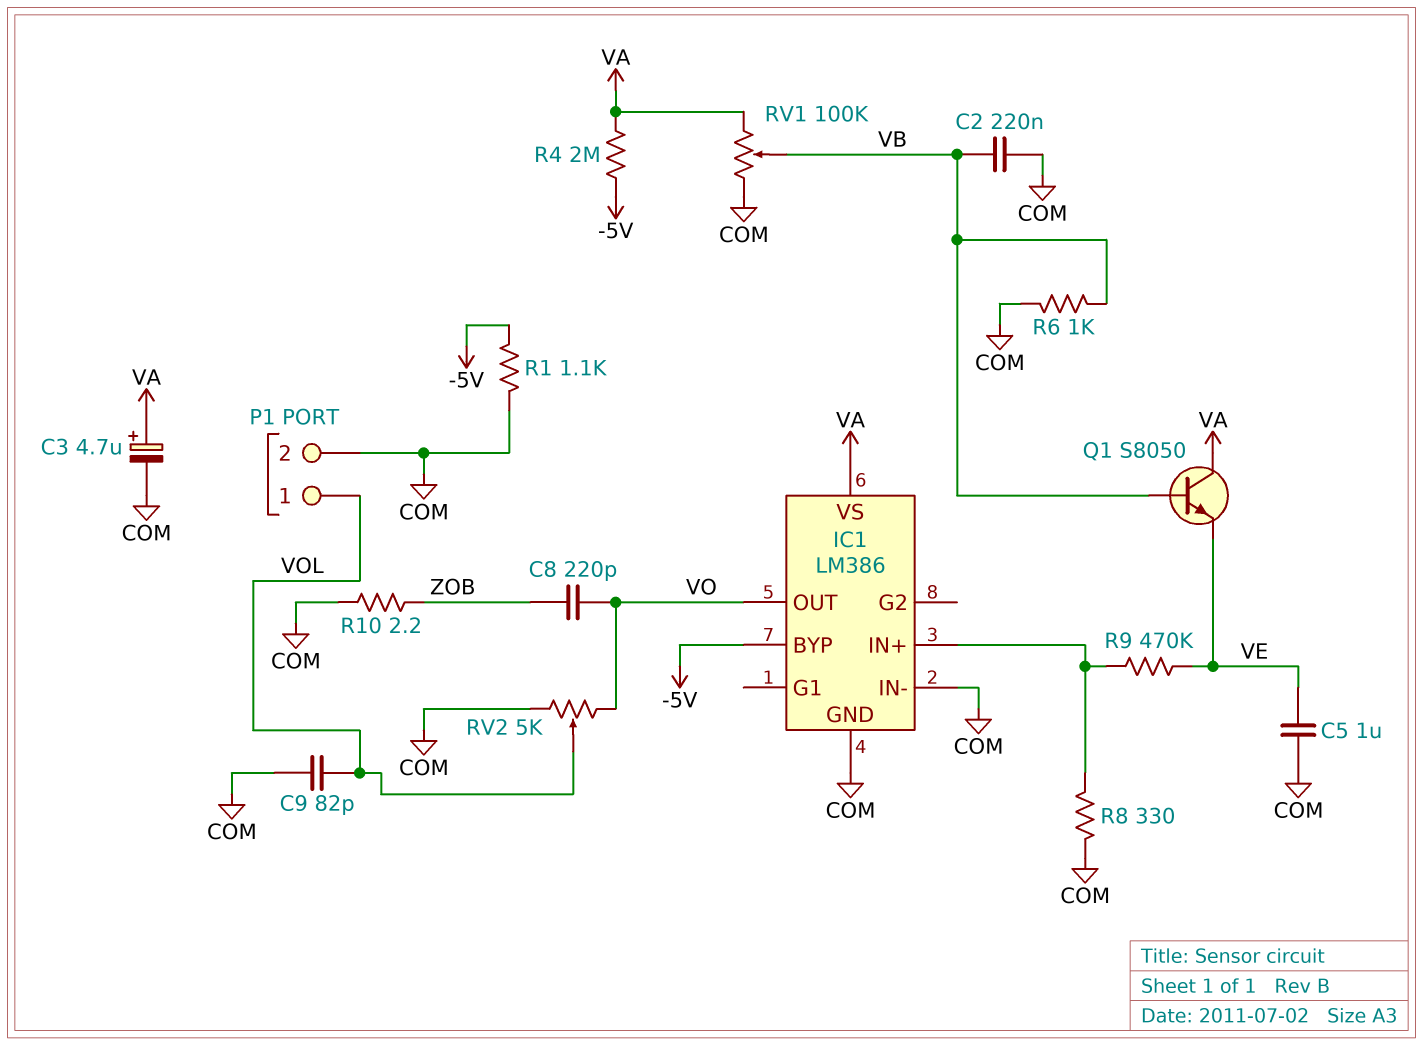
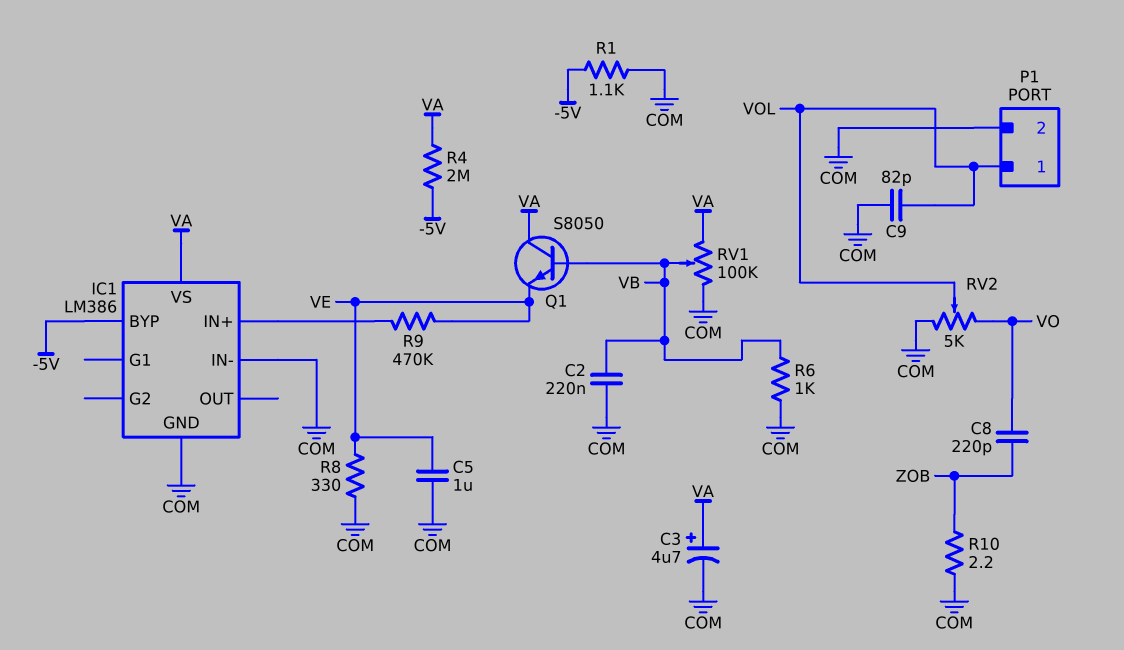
IC1 pin OUT: VO -> none
R8: 330 (COM, IC1/IN+) -> 330 (COM, VE)

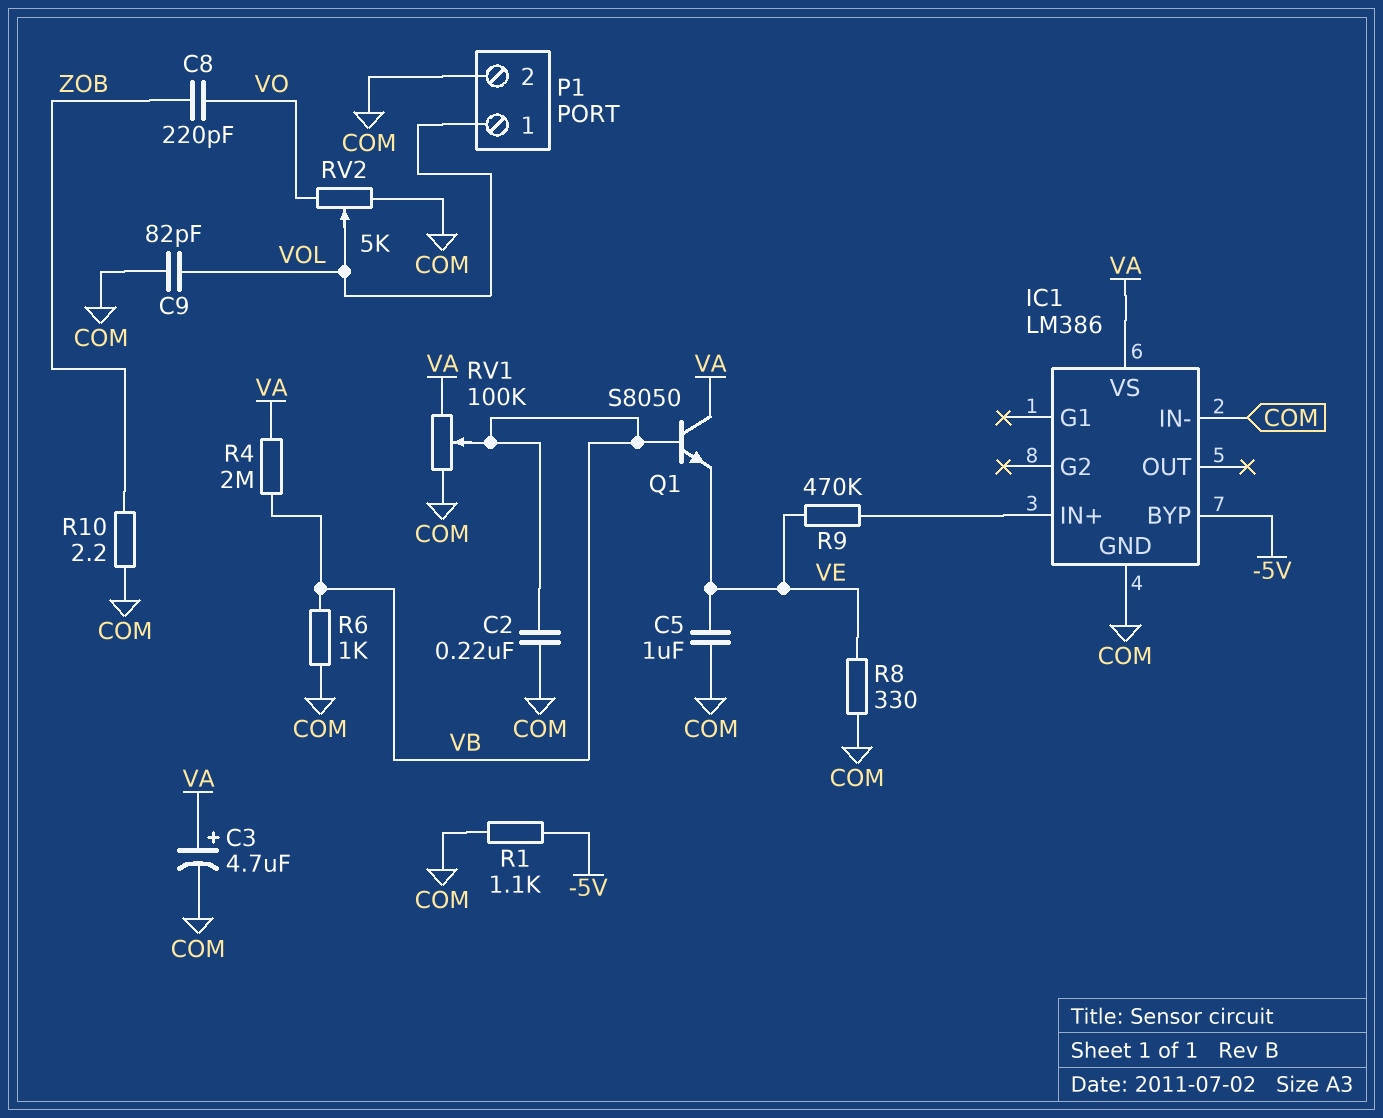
R4: 2M (-5V, VA) -> 2M (VA, VB)

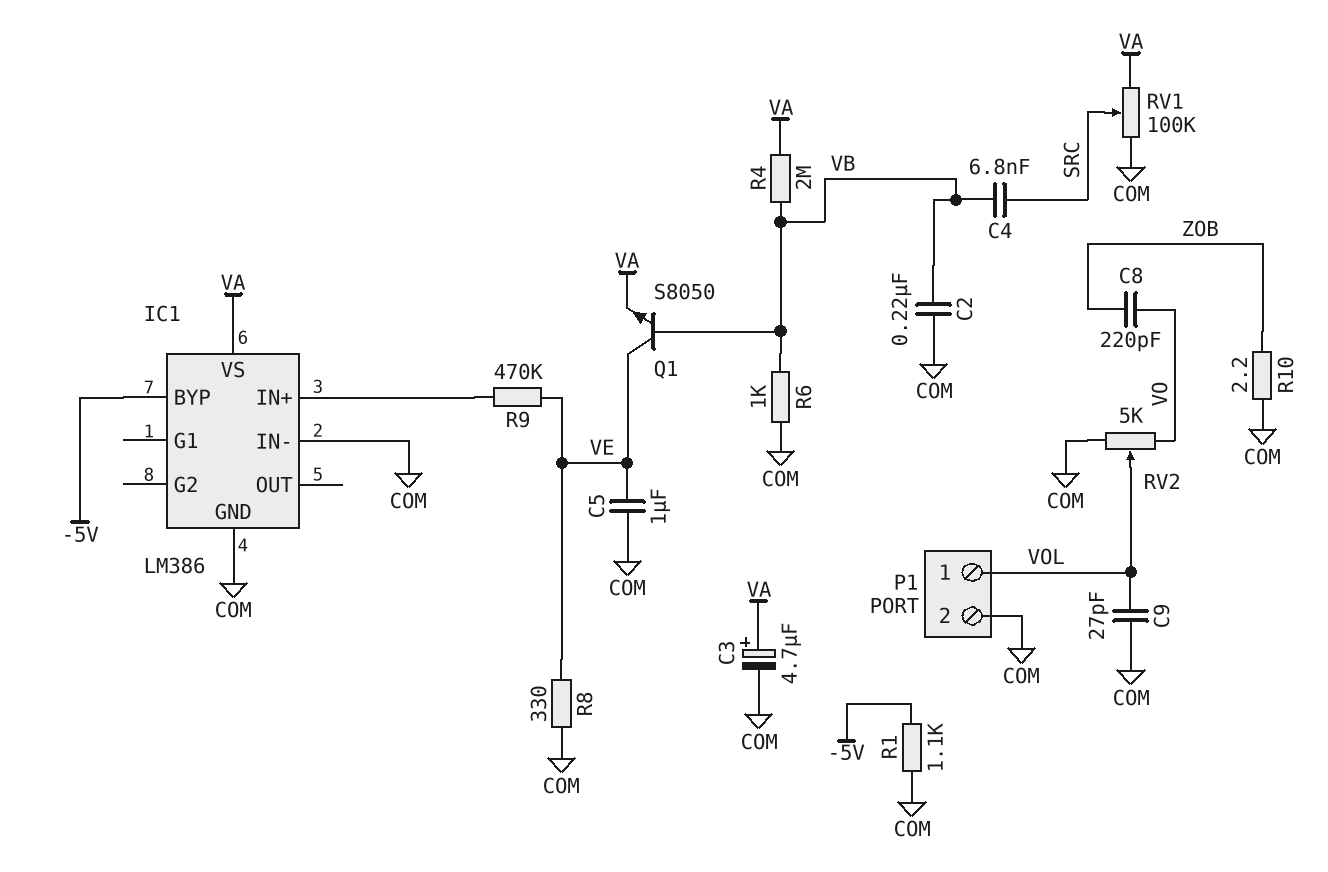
C4: none -> 6.8nF (SRC, VB)
C9: 82pF (COM, VOL) -> 27pF (COM, VOL)
Q1: NPN S8050 (B VB, C VA, E VE) -> NPN S8050 (B VB, C VE, E VA)
RV1: 100k (COM, VA, wiper VB) -> 100k (COM, VA, wiper SRC)

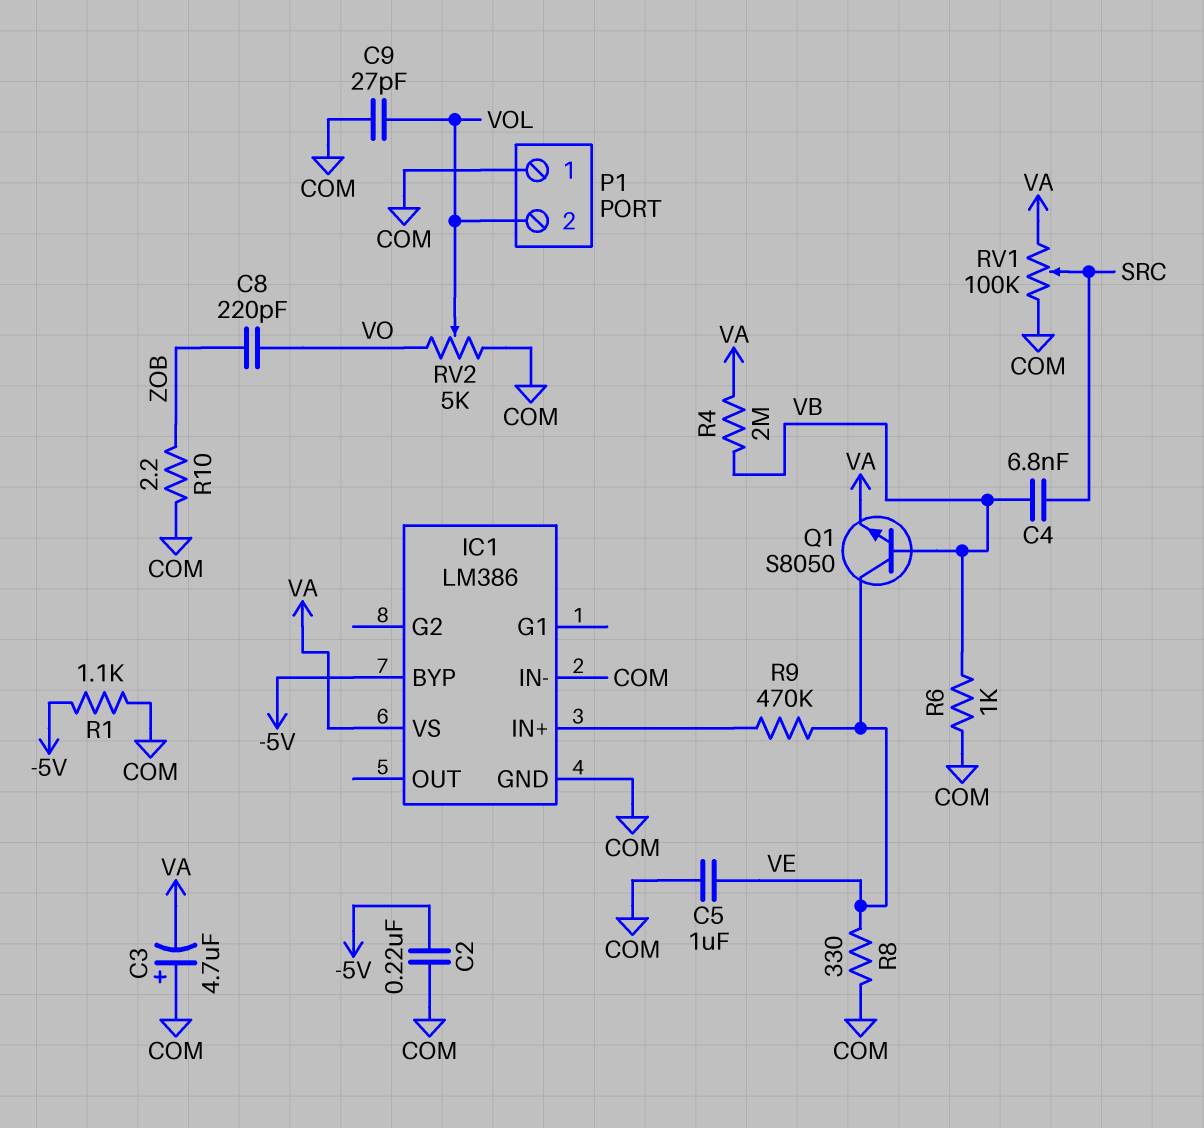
C2: 220nF (COM, VB) -> 220nF (-5V, COM)
C3: 4.7uF (plus VA, minus COM) -> 4.7uF (plus COM, minus VA)
P1 pin 1: VOL -> COM
P1 pin 2: COM -> VOL

